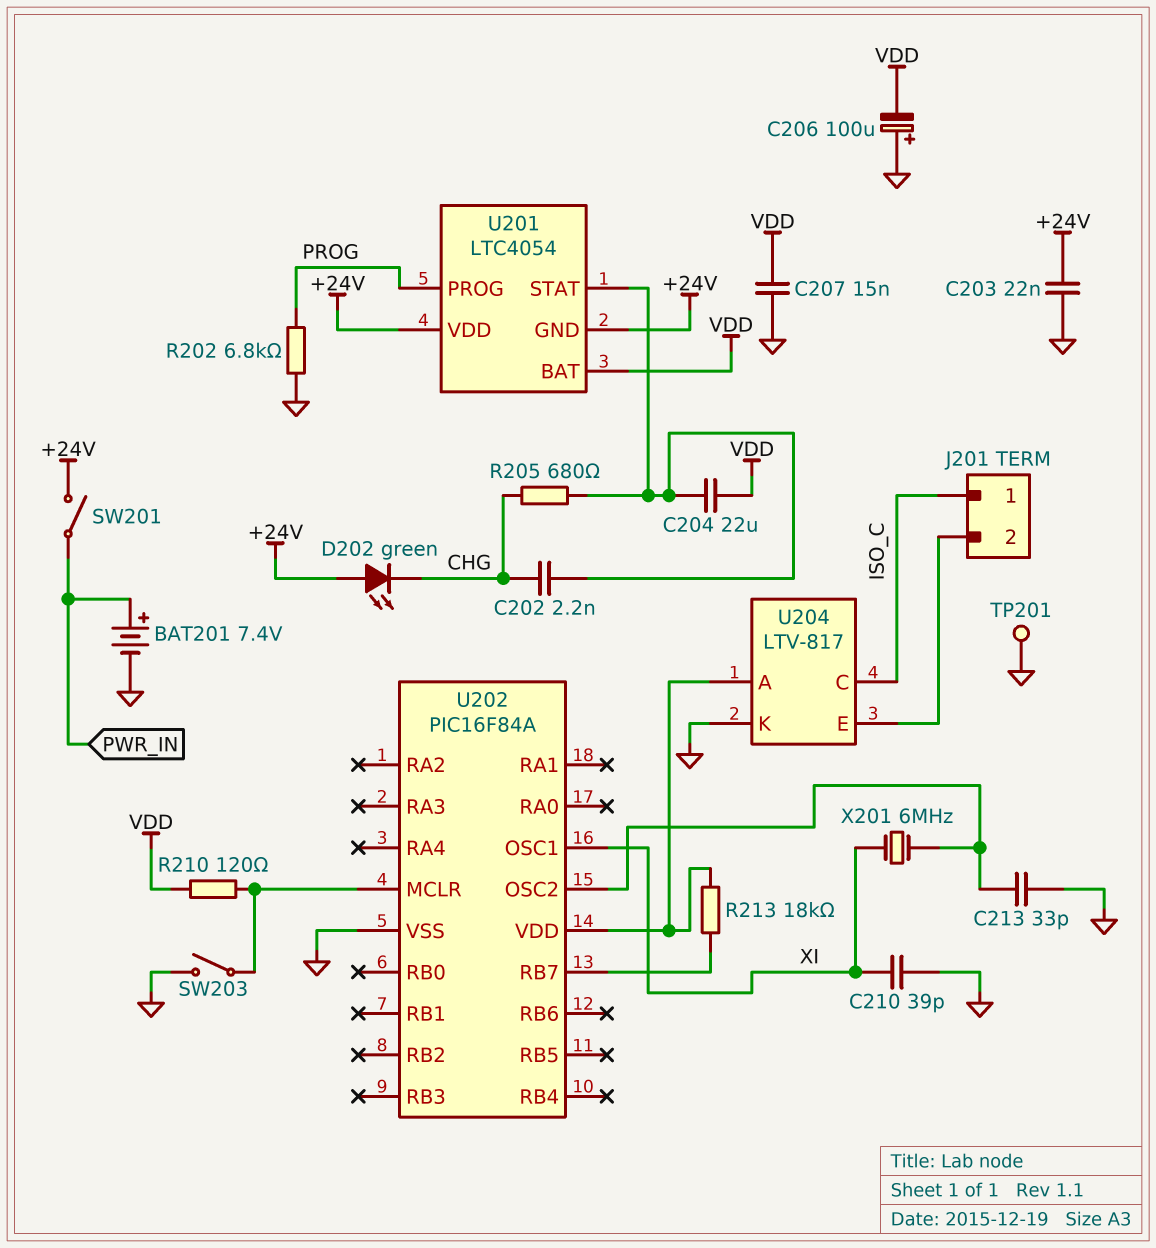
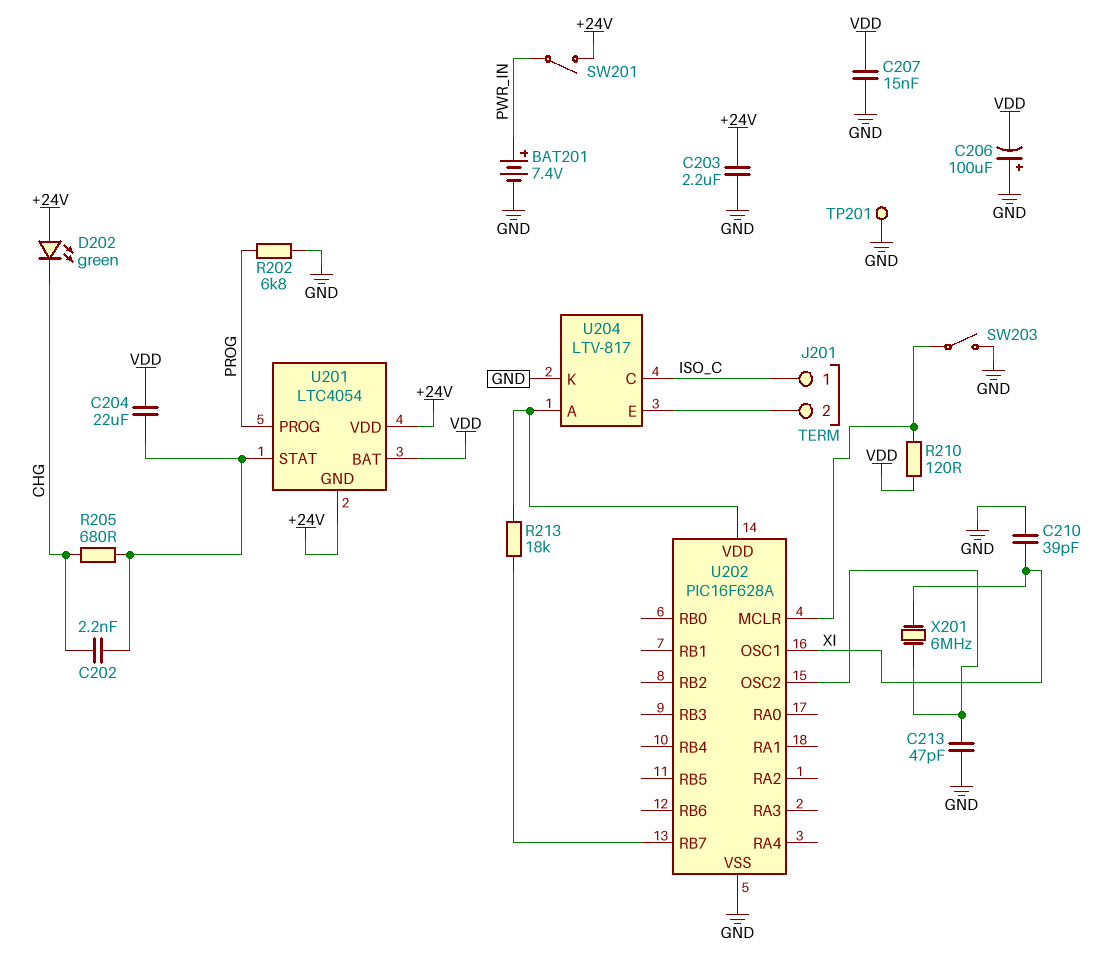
C203: 22nF (+24V, GND) -> 2.2uF (+24V, GND)
C213: 33pF (GND, U202/OSC2) -> 47pF (GND, U202/OSC2)
U202: PIC16F84A -> PIC16F628A

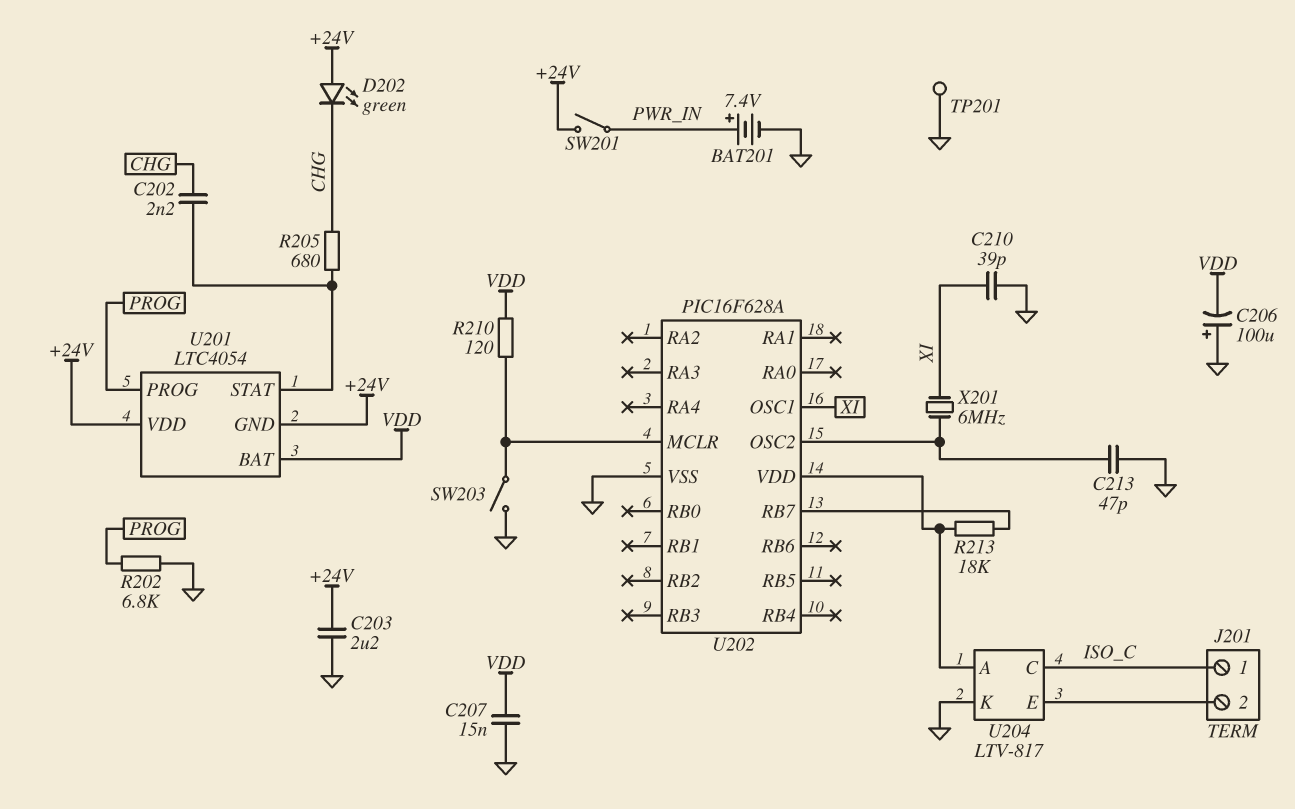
C204: 22uF (U201/STAT, VDD) -> none

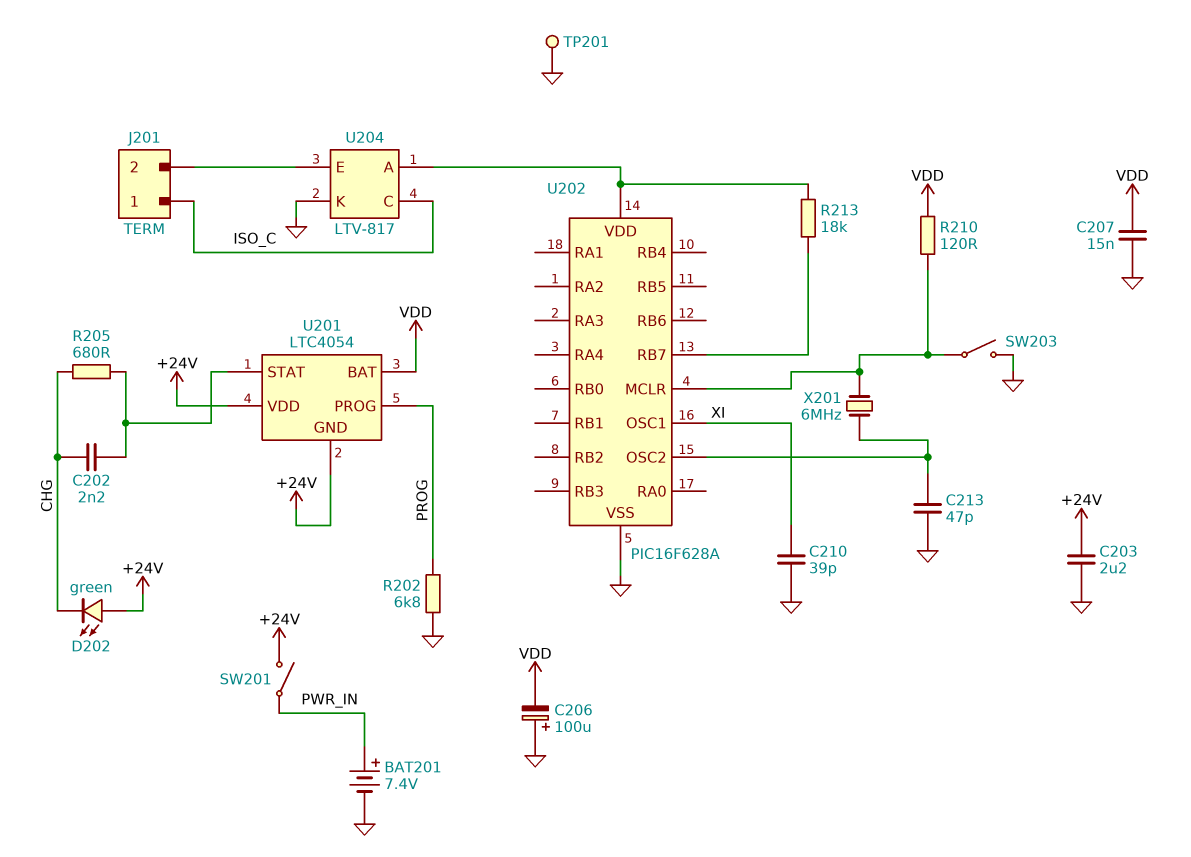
X201: 6MHz (U202/OSC2, XI) -> 6MHz (U202/MCLR, U202/OSC2)

